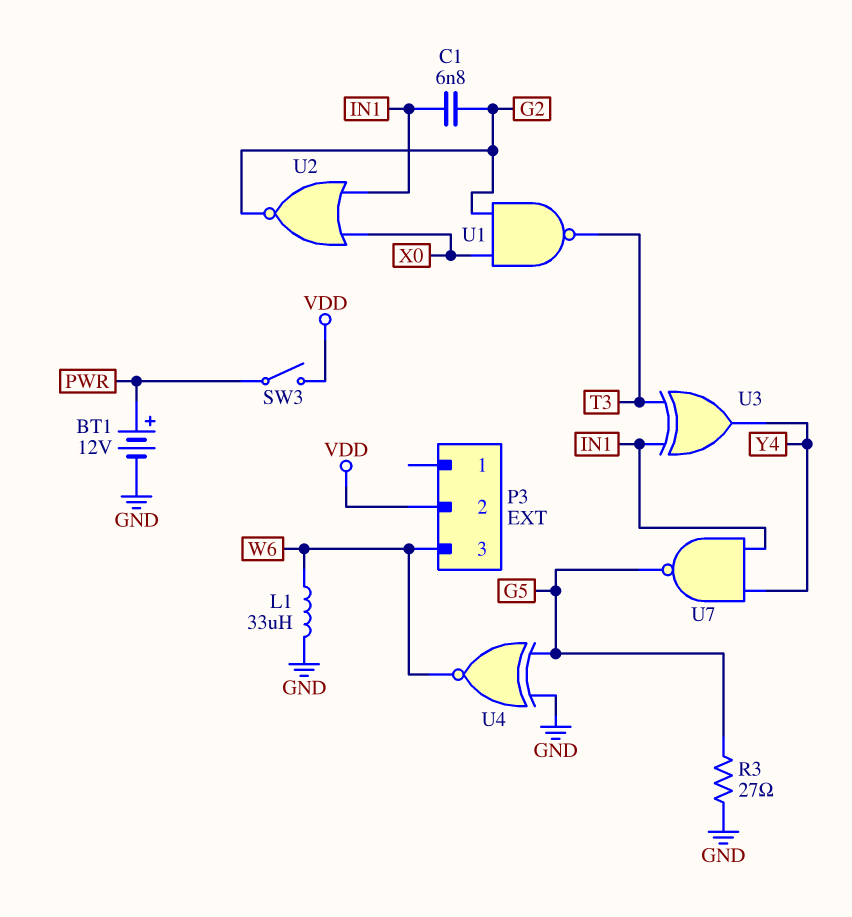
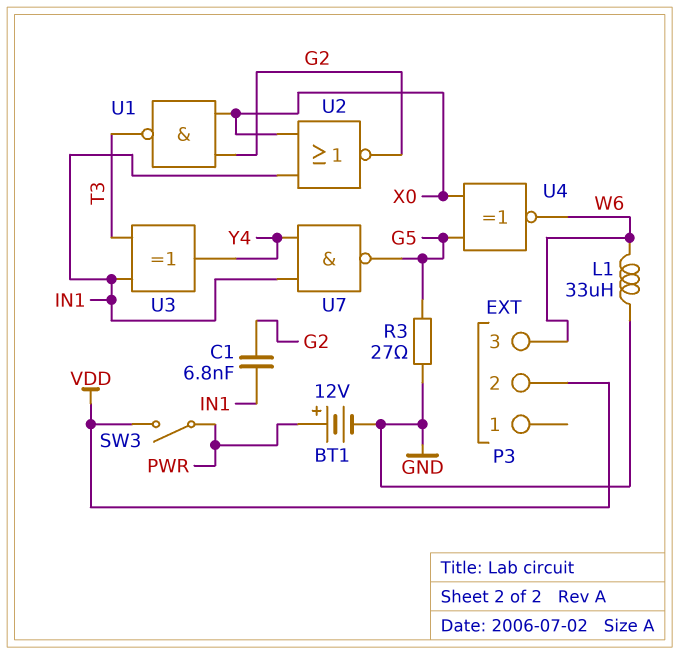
U4: XNOR (in G5, in GND, out W6) -> XNOR (in G5, in X0, out W6)

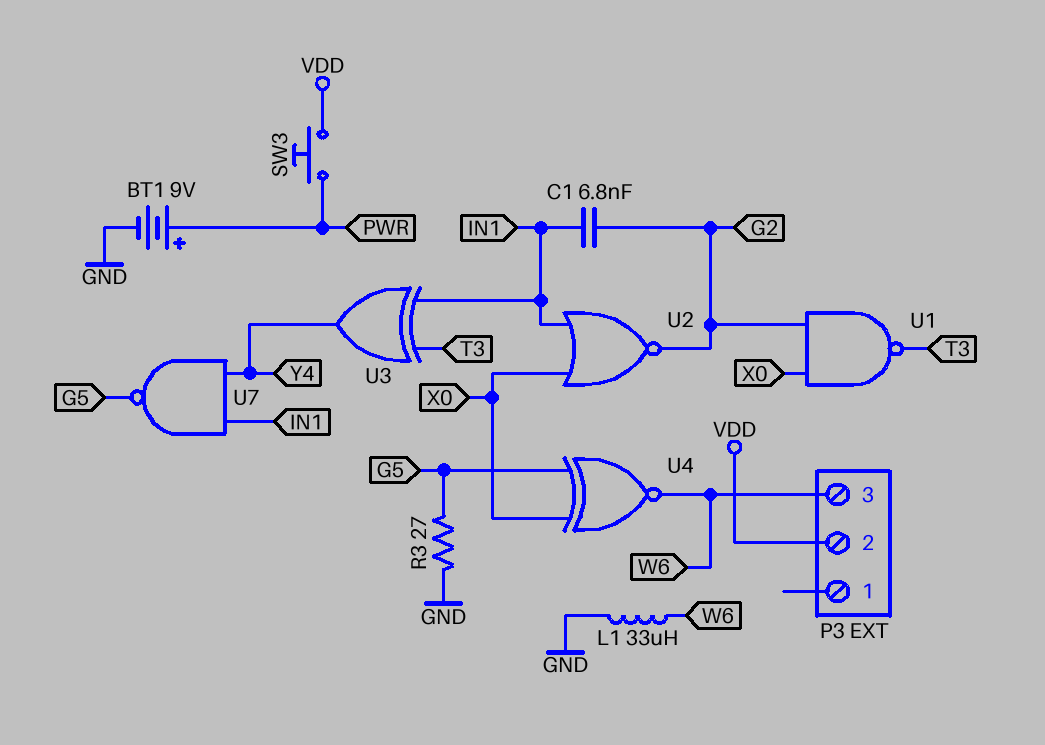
BT1: 12V (plus PWR, minus GND) -> 9V (plus PWR, minus GND)
SW3: switch (PWR, VDD) -> button (PWR, VDD)

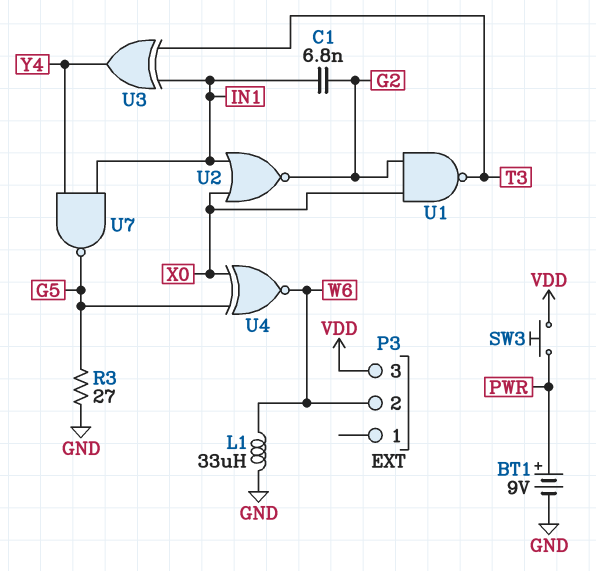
P3 pin 2: VDD -> W6
P3 pin 3: W6 -> VDD

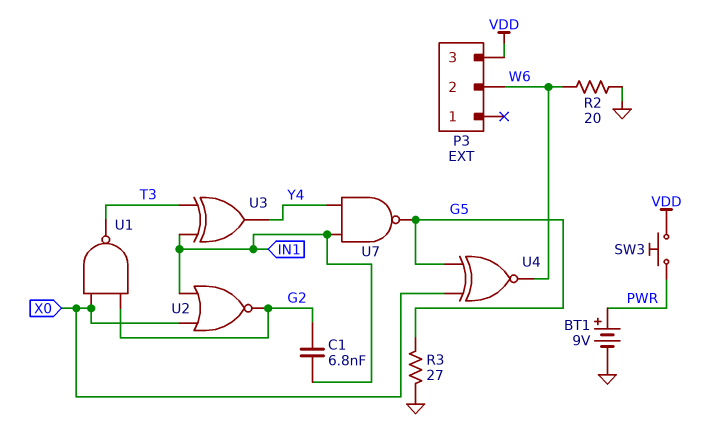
L1: 33uH (GND, W6) -> none
R2: none -> 20 (GND, W6)

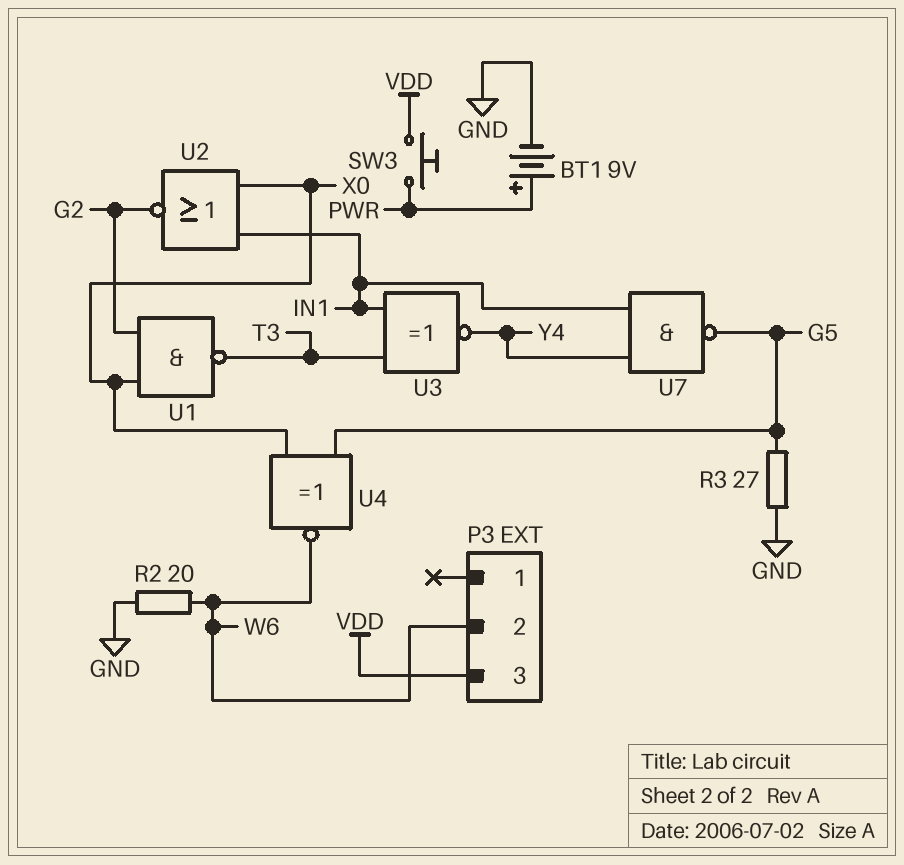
C1: 6.8nF (G2, IN1) -> none
U3: XOR (in IN1, in T3, out Y4) -> XNOR (in IN1, in T3, out Y4)

